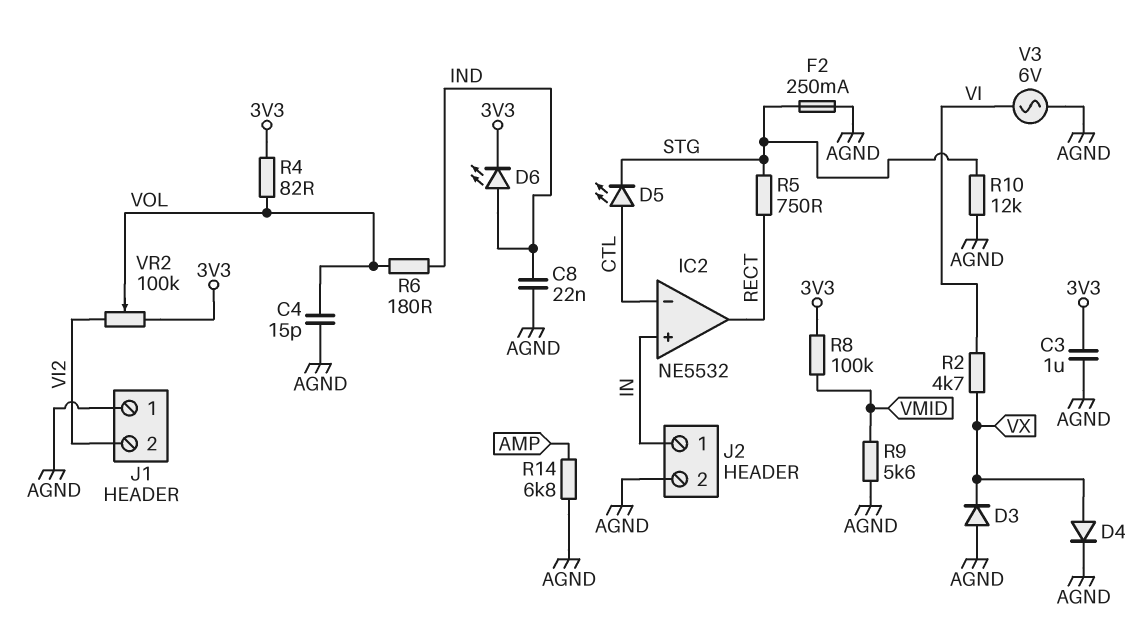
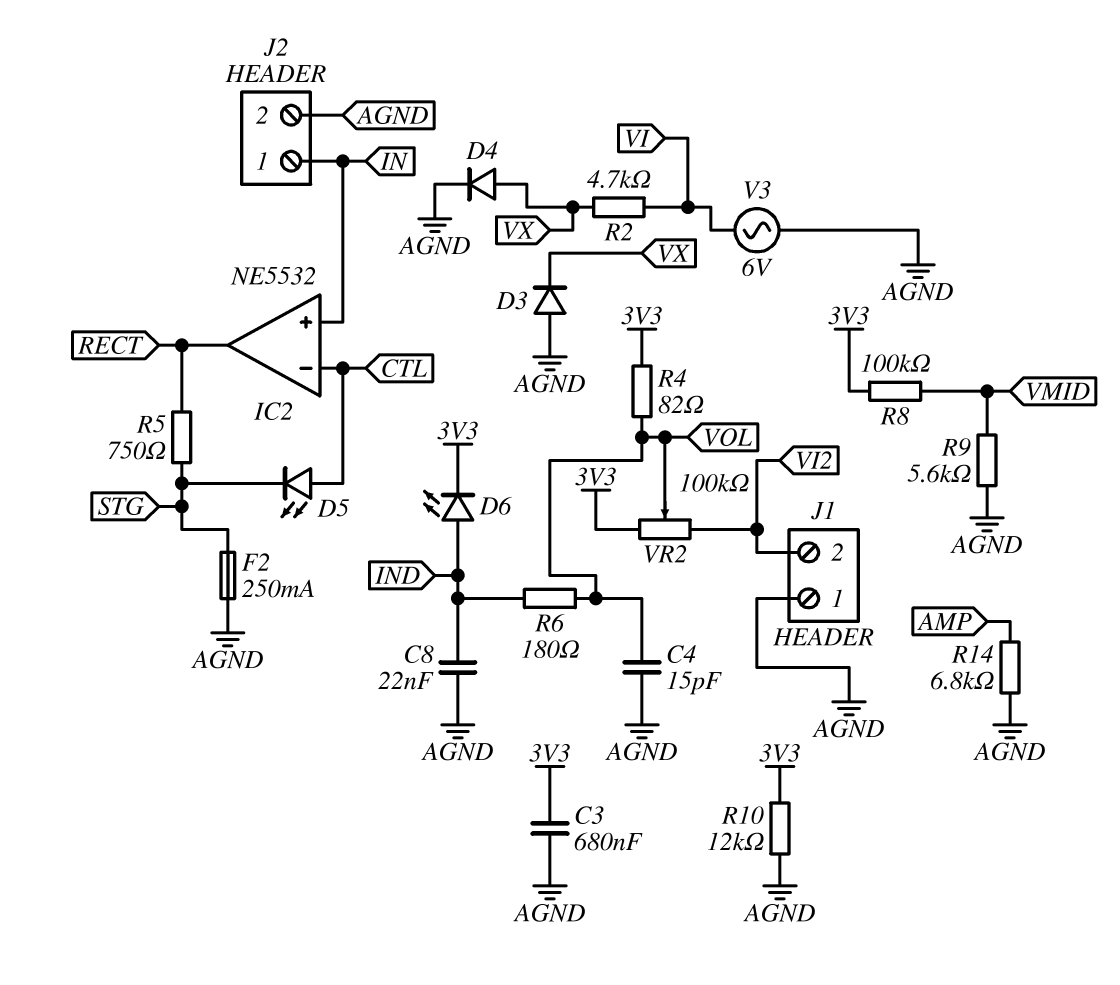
C3: 1uF (3V3, AGND) -> 680nF (3V3, AGND)
R10: 12k (AGND, STG) -> 12k (3V3, AGND)

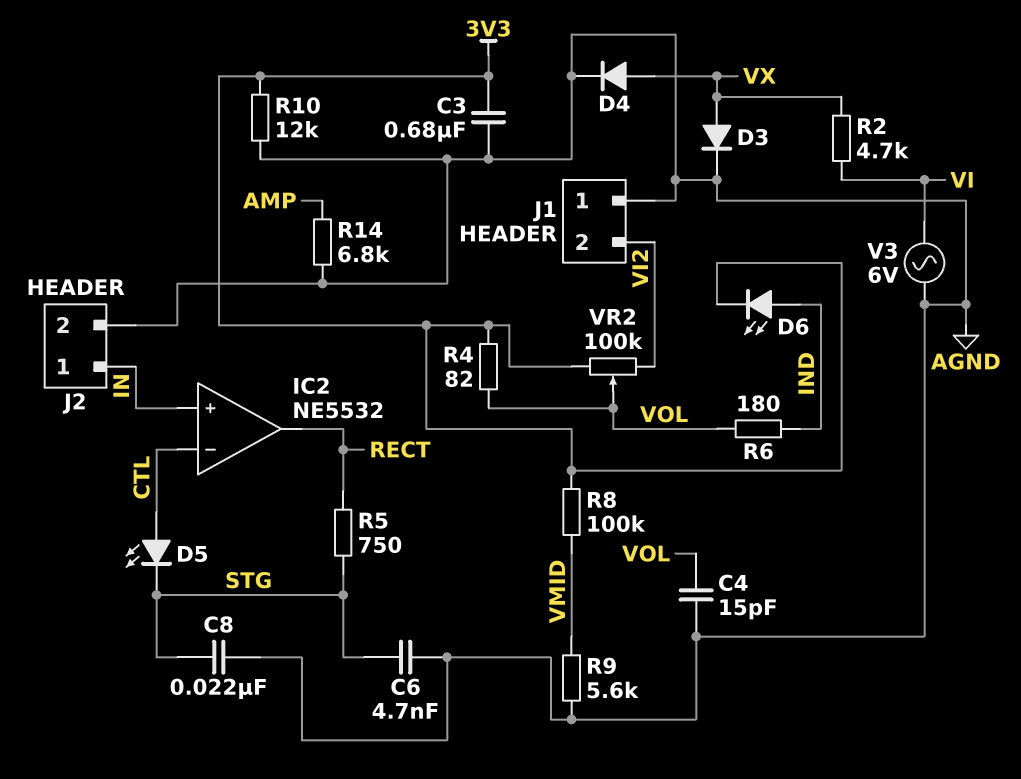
C6: none -> 4.7nF (AGND, STG)
C8: 22nF (AGND, IND) -> 22nF (AGND, STG)
D3: diode (A AGND, K VX) -> diode (A VX, K AGND)
F2: 250mA (AGND, STG) -> none

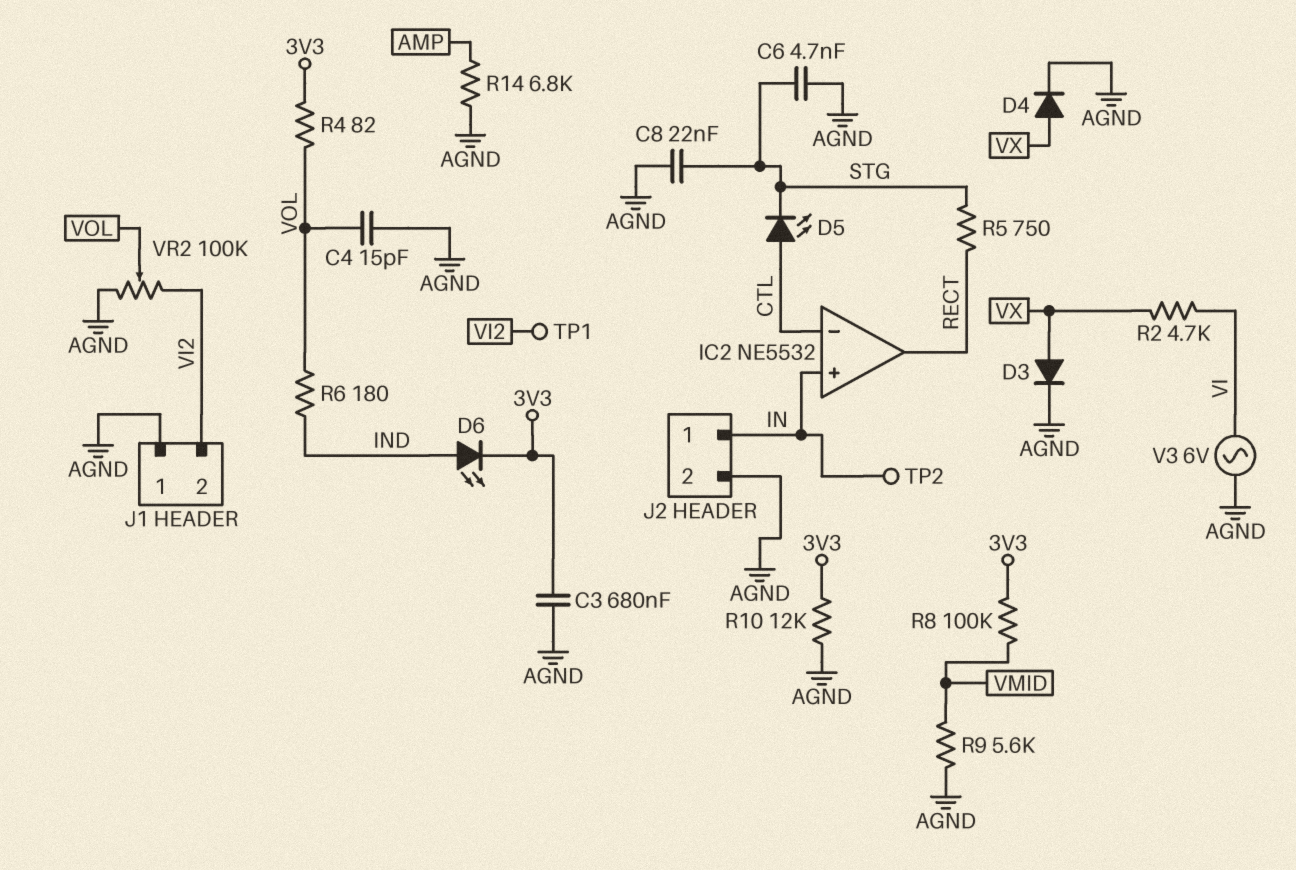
TP1: none -> test point (VI2)
TP2: none -> test point (IN)
VR2: 100k (3V3, VI2, wiper VOL) -> 100k (AGND, VI2, wiper VOL)

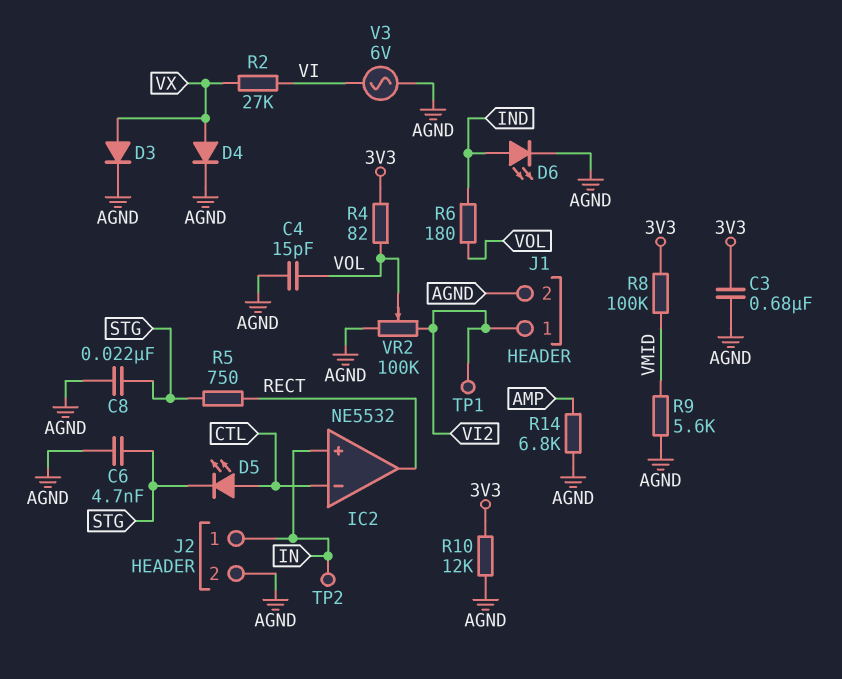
D6: LED (A IND, K 3V3) -> LED (A IND, K AGND)
J1 pin 1: AGND -> VI2
J1 pin 2: VI2 -> AGND
R2: 4.7k (VI, VX) -> 27k (VI, VX)

